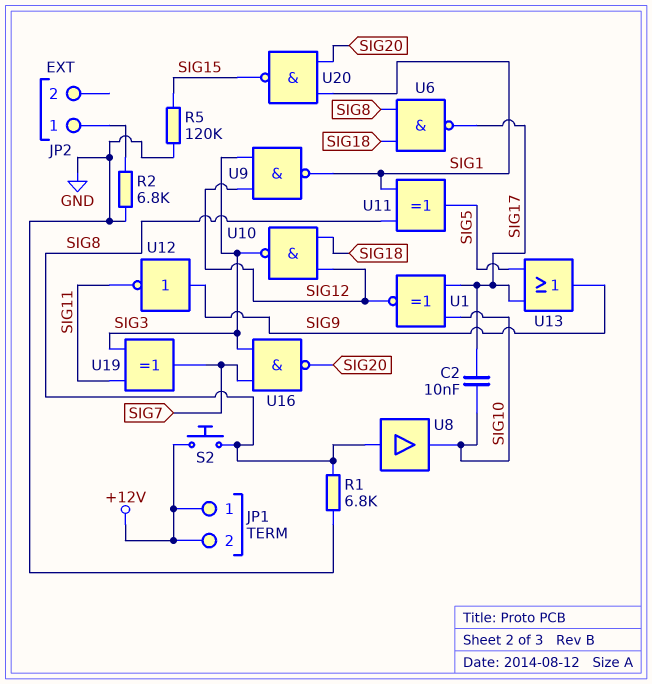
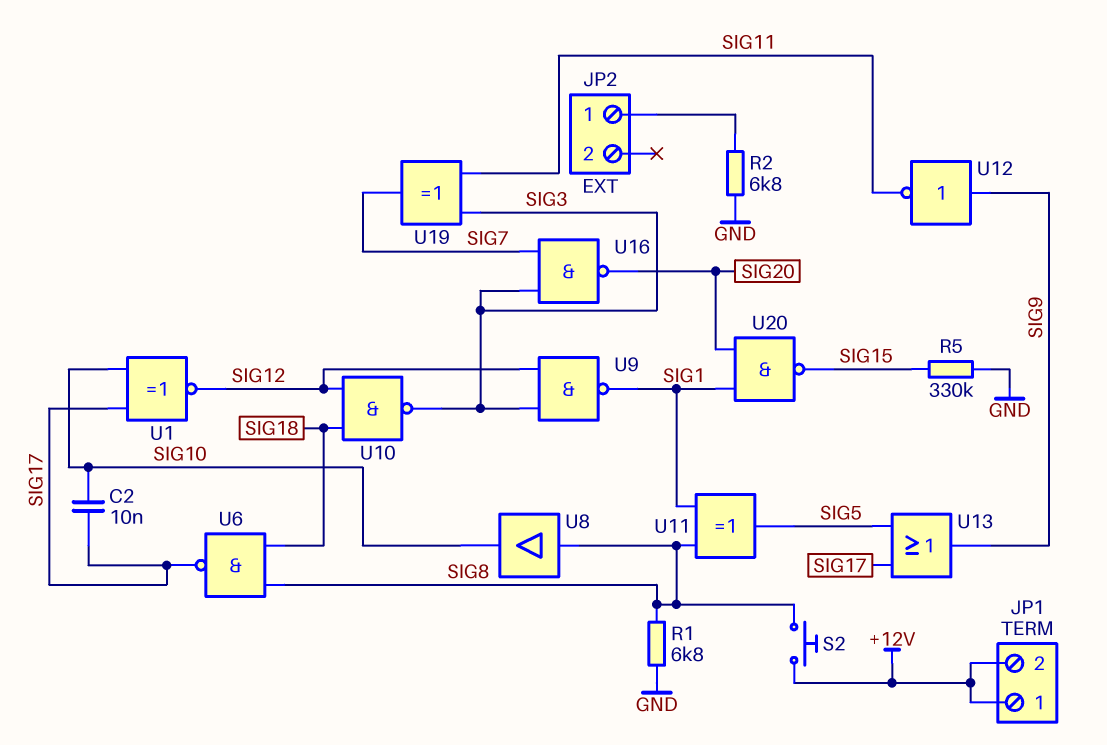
R5: 120k (GND, SIG15) -> 330k (GND, SIG15)

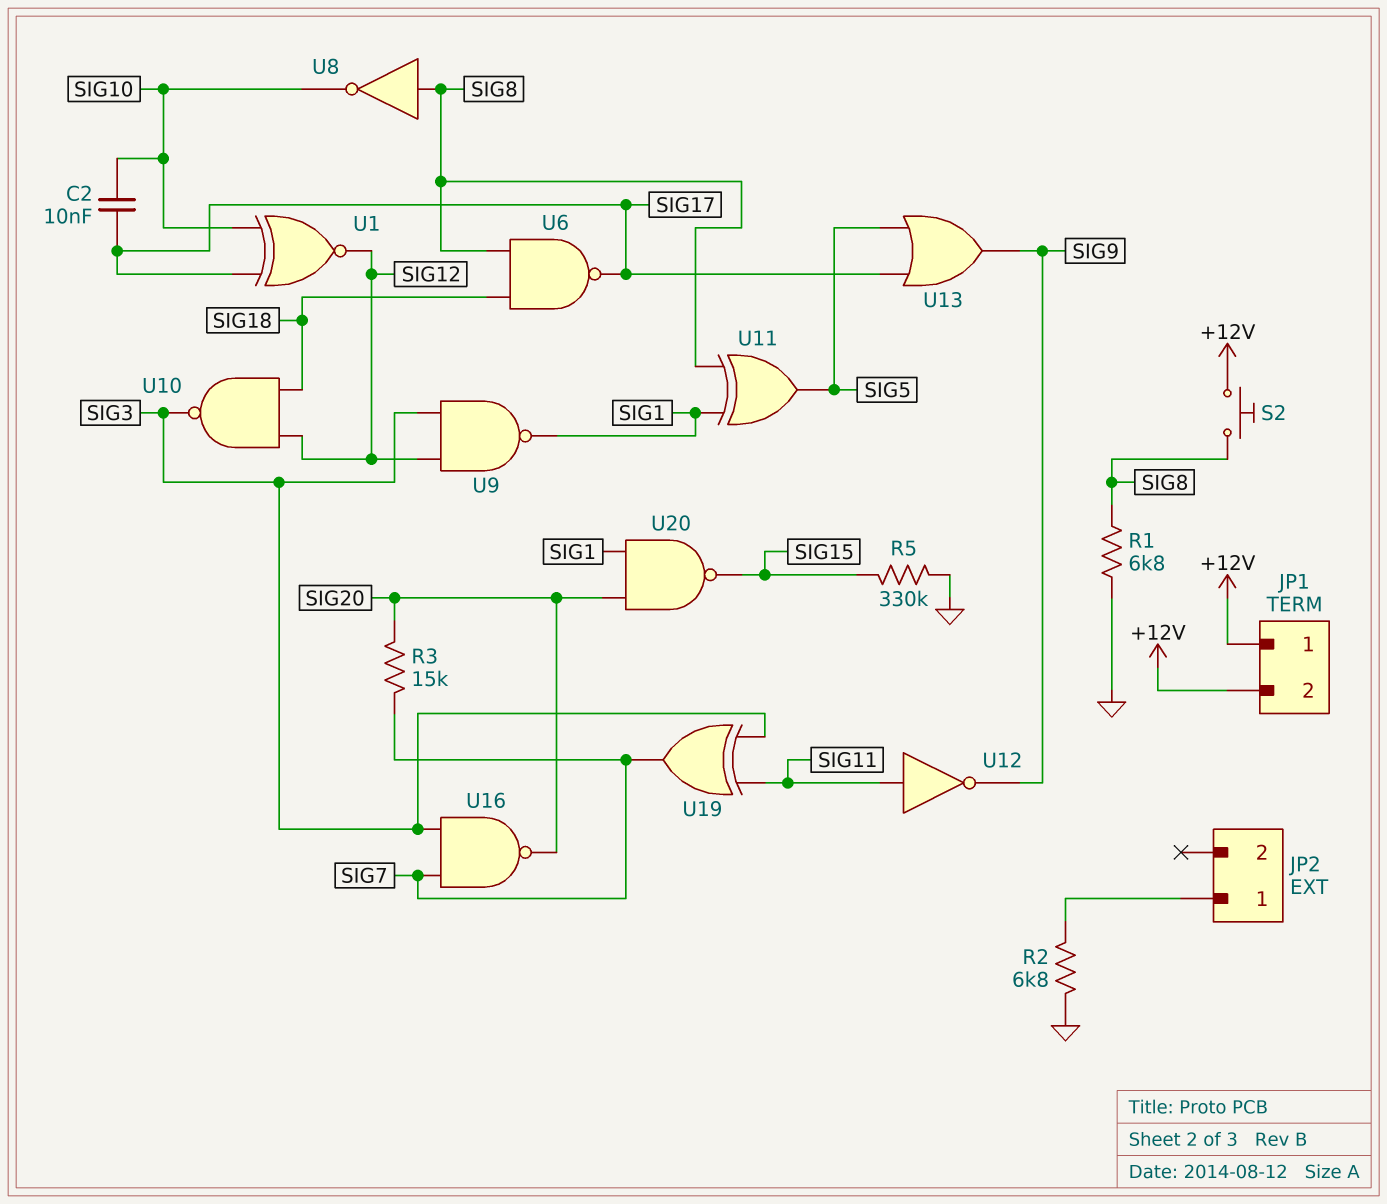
R3: none -> 15k (SIG7, SIG20)
U8: buffer (in SIG8, out SIG10) -> NOT (in SIG8, out SIG10)
U12: NOT (in SIG9, out SIG11) -> NOT (in SIG11, out SIG9)

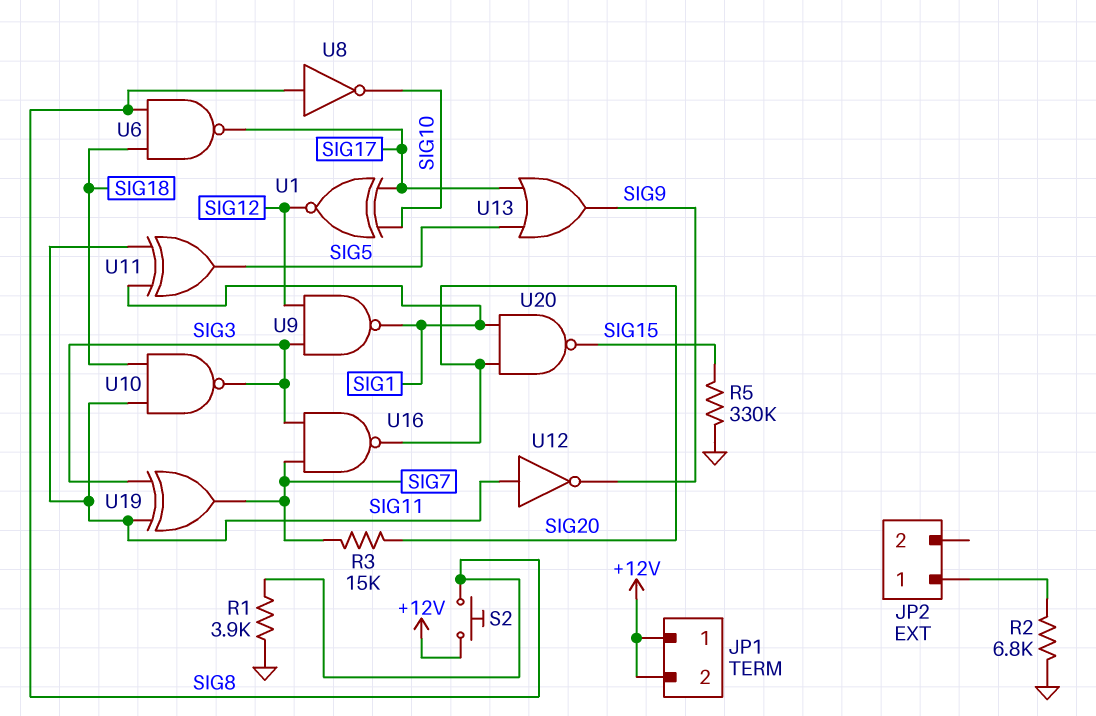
C2: 10nF (SIG10, SIG17) -> none
R1: 6.8k (GND, SIG8) -> 3.9k (GND, SIG8)
U10: NAND (in SIG12, in SIG18, out SIG3) -> NAND (in SIG11, in SIG18, out SIG3)
U11: XOR (in SIG1, in SIG8, out SIG5) -> XOR (in SIG1, in SIG11, out SIG5)

